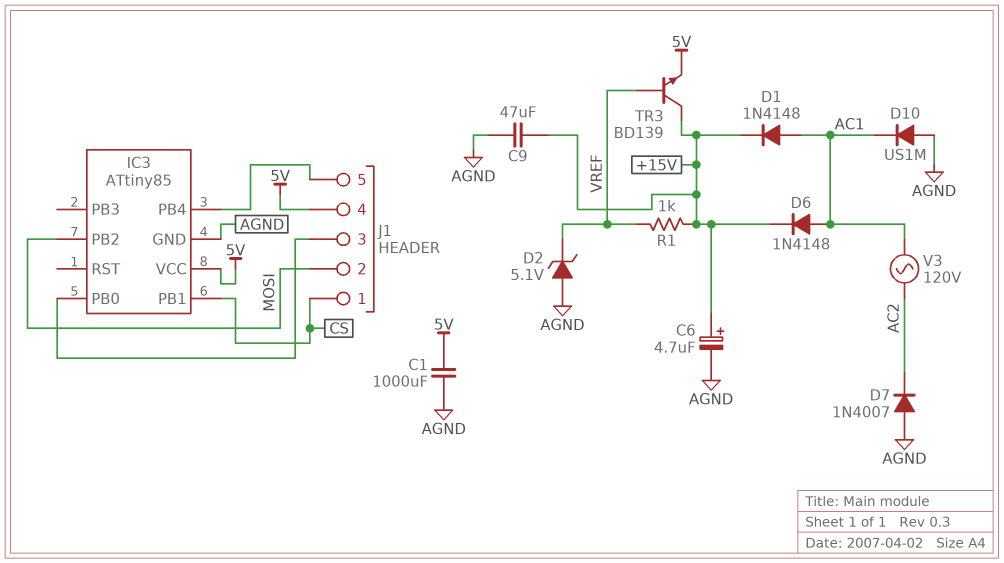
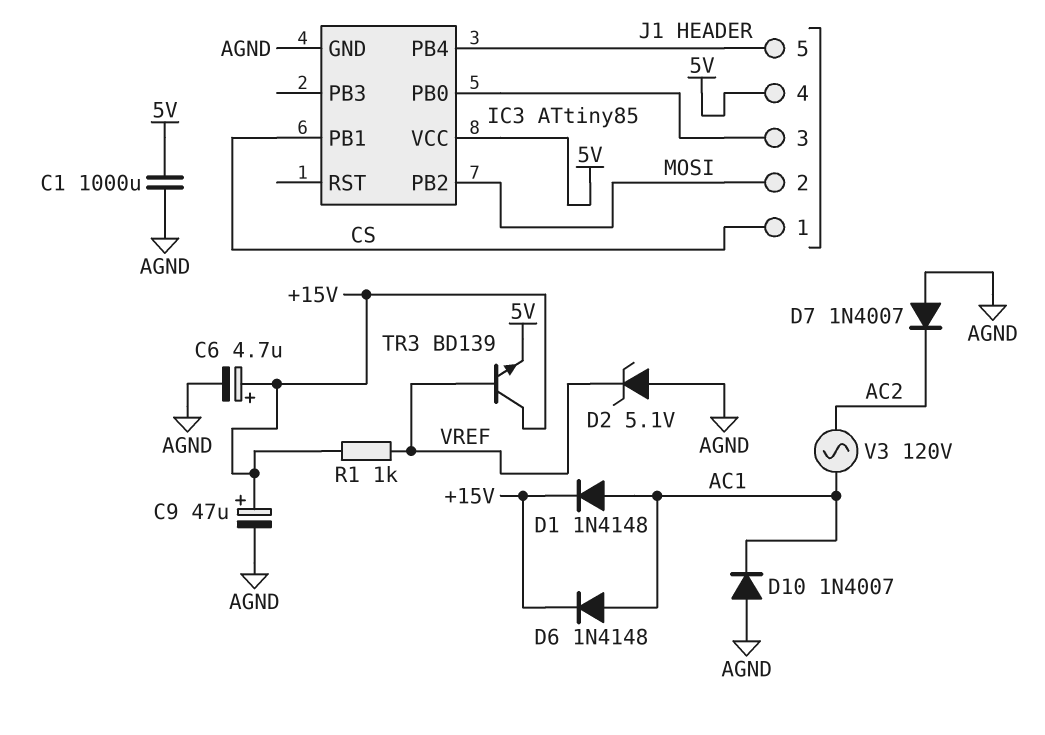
C9: 47uF (+15V, AGND) -> 47uF (plus +15V, minus AGND)
D10: diode US1M (A AGND, K AC1) -> diode 1N4007 (A AGND, K AC1)

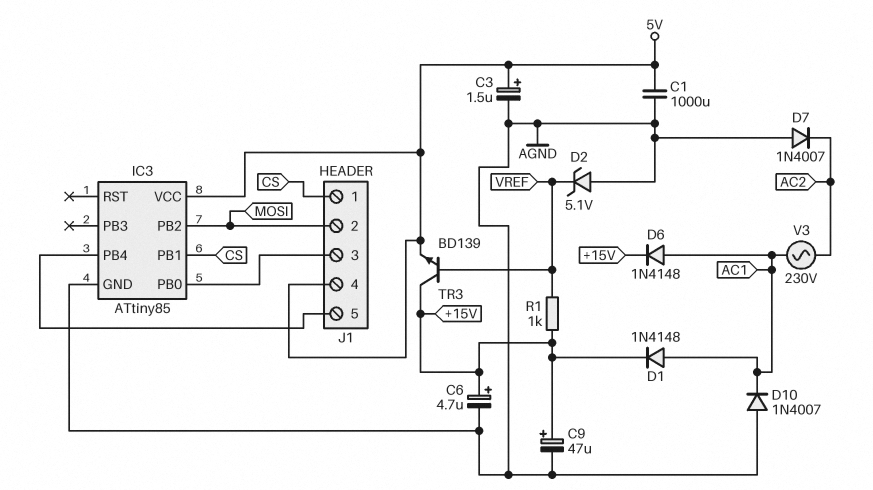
C3: none -> 1.5uF (plus 5V, minus AGND)
V3: AC 120V (AC1, AC2) -> AC 230V (AC1, AC2)

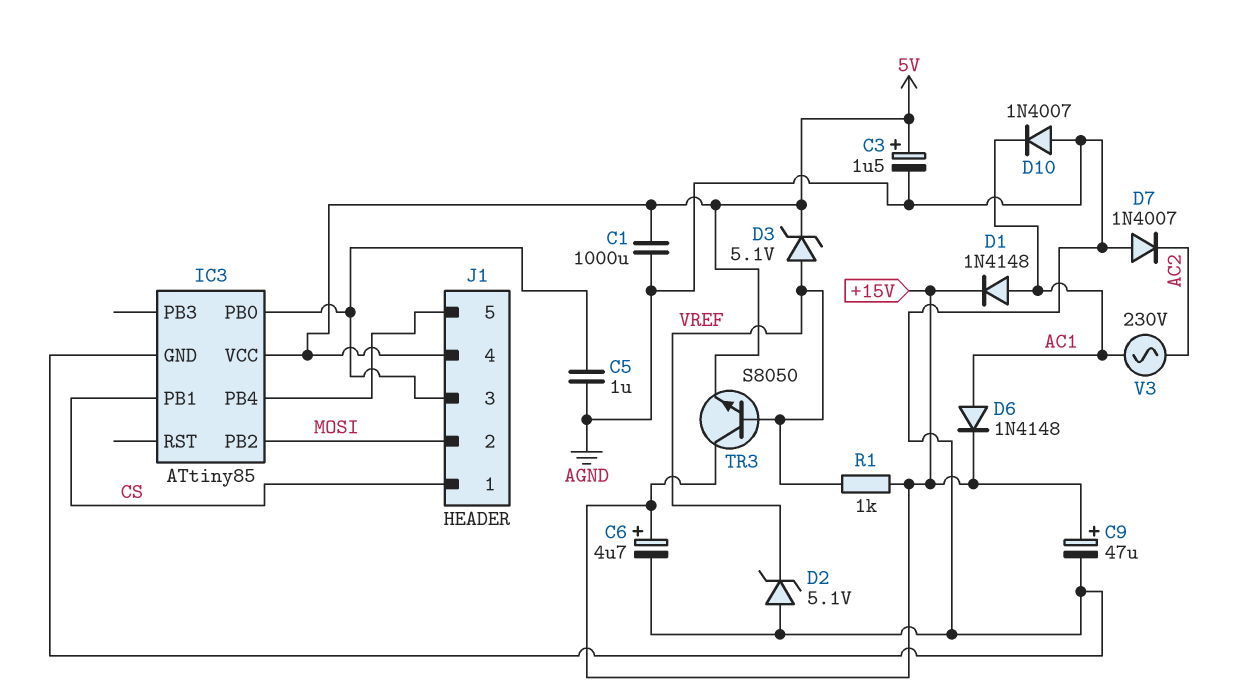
C5: none -> 1uF (AGND, IC3/PB0)
D3: none -> zener 5.1V (A VREF, K 5V)
TR3: NPN BD139 (B VREF, C +15V, E 5V) -> NPN S8050 (B VREF, C +15V, E 5V)

